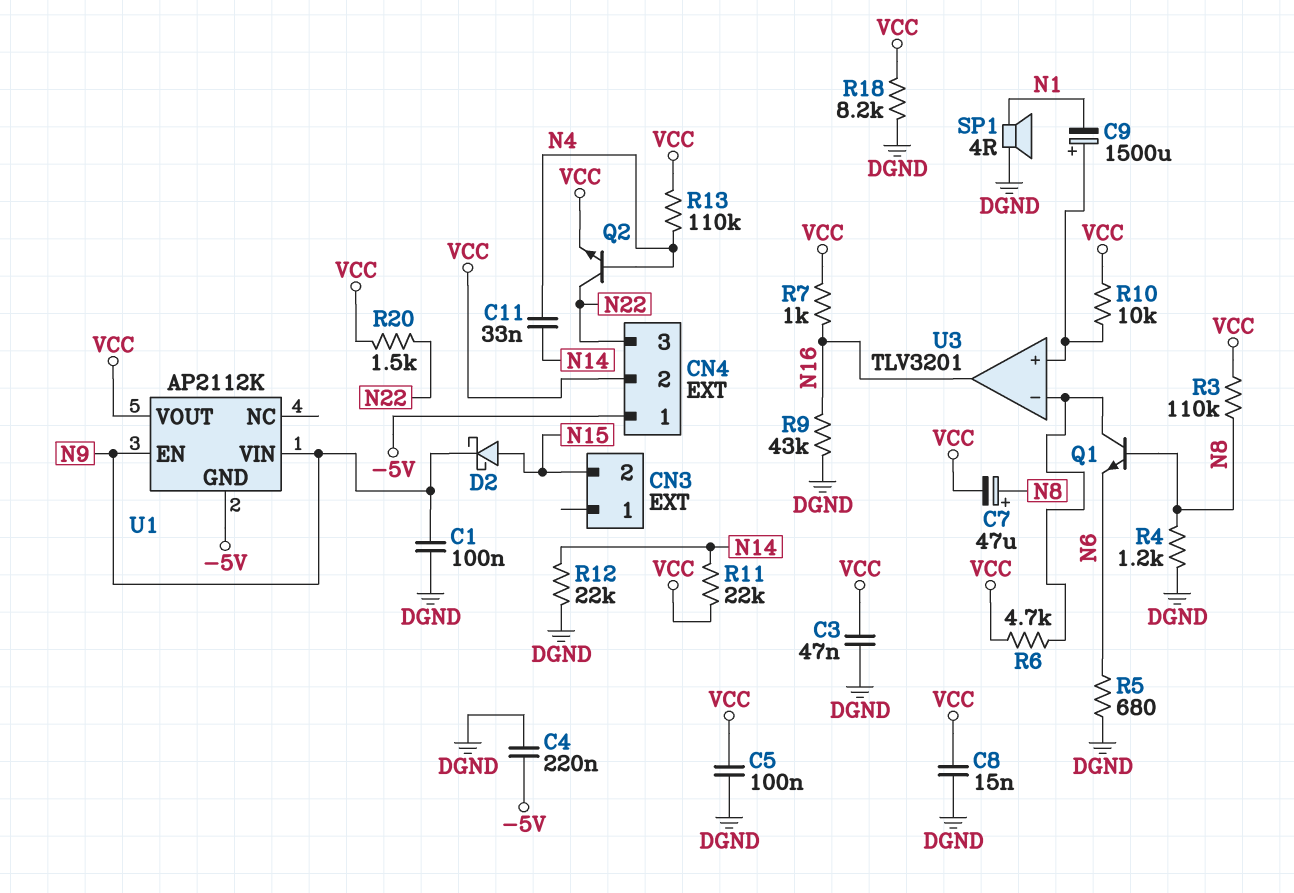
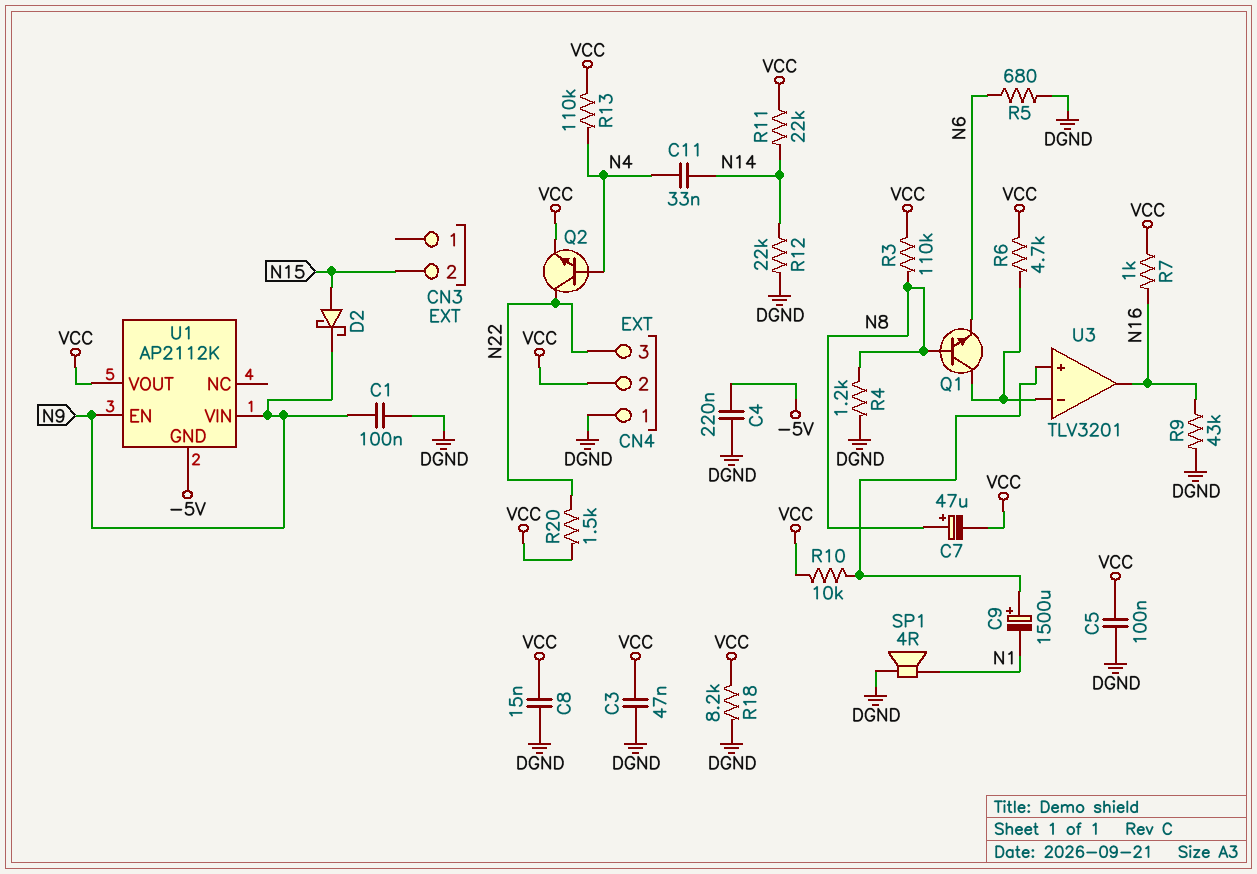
CN4 pin 1: -5V -> DGND

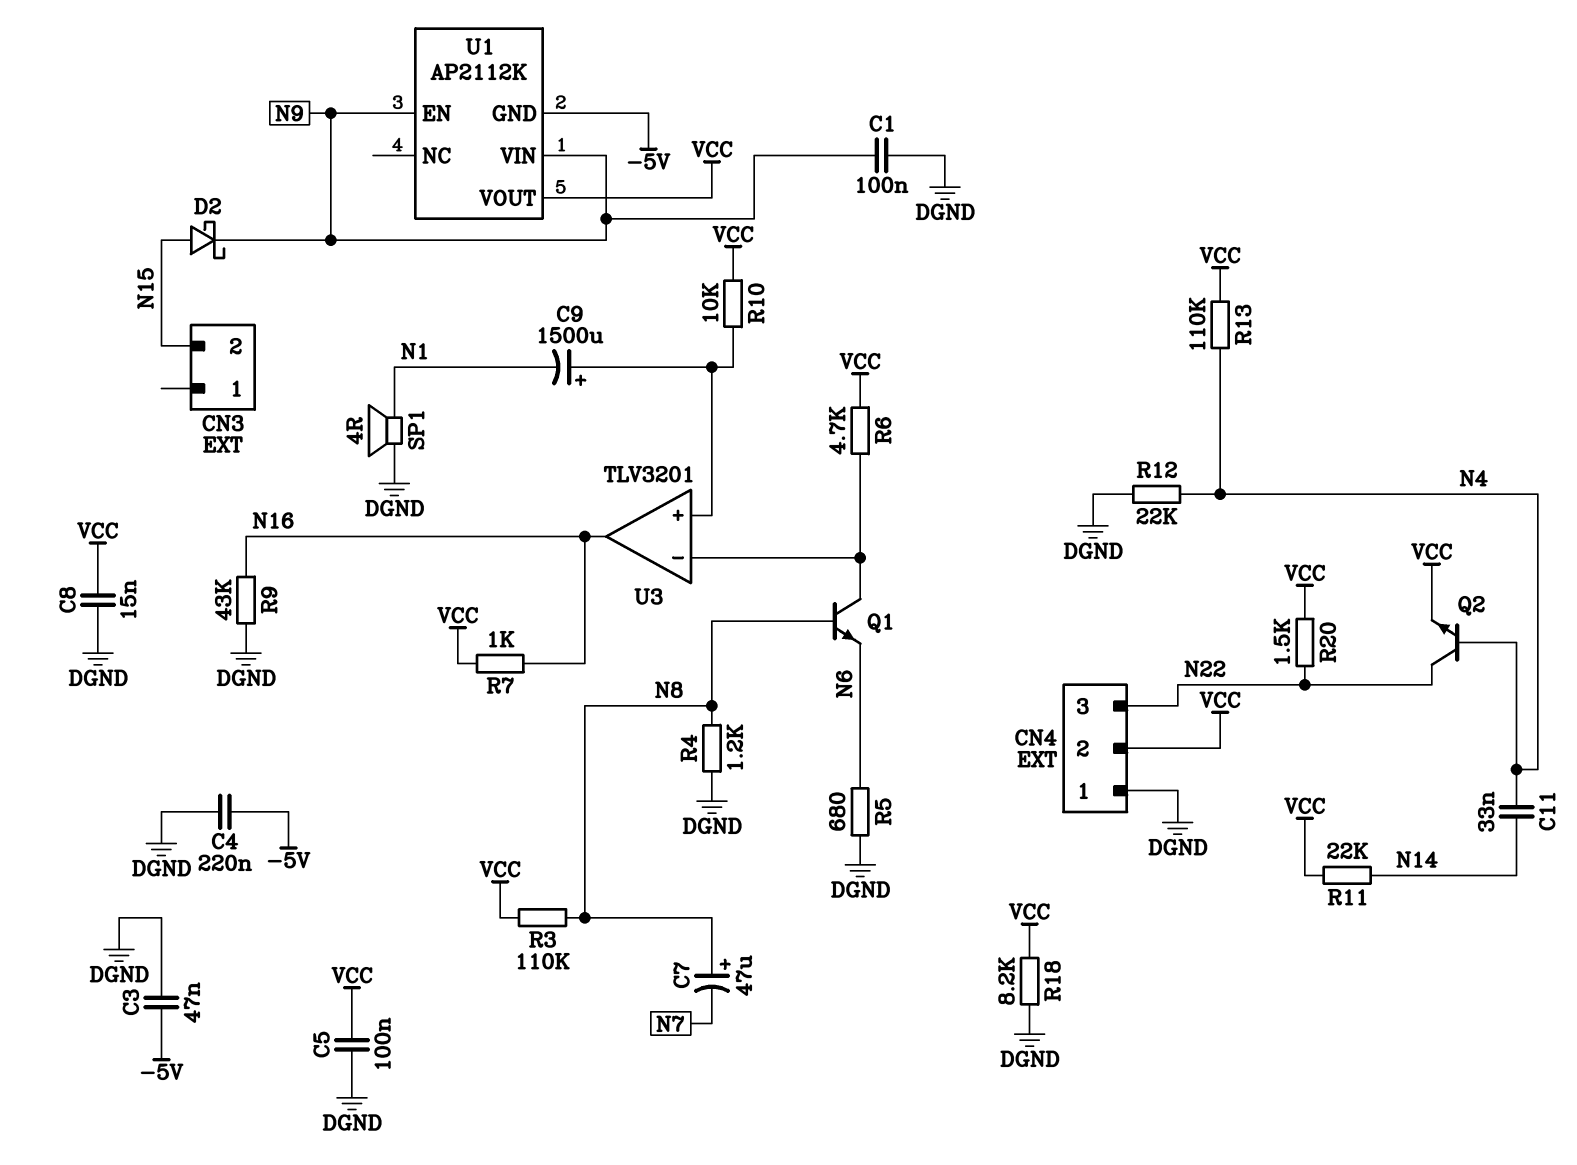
C3: 47nF (DGND, VCC) -> 47nF (-5V, DGND)
C7: 47uF (plus N8, minus VCC) -> 47uF (plus N8, minus N7)
R12: 22k (DGND, N14) -> 22k (DGND, N4)

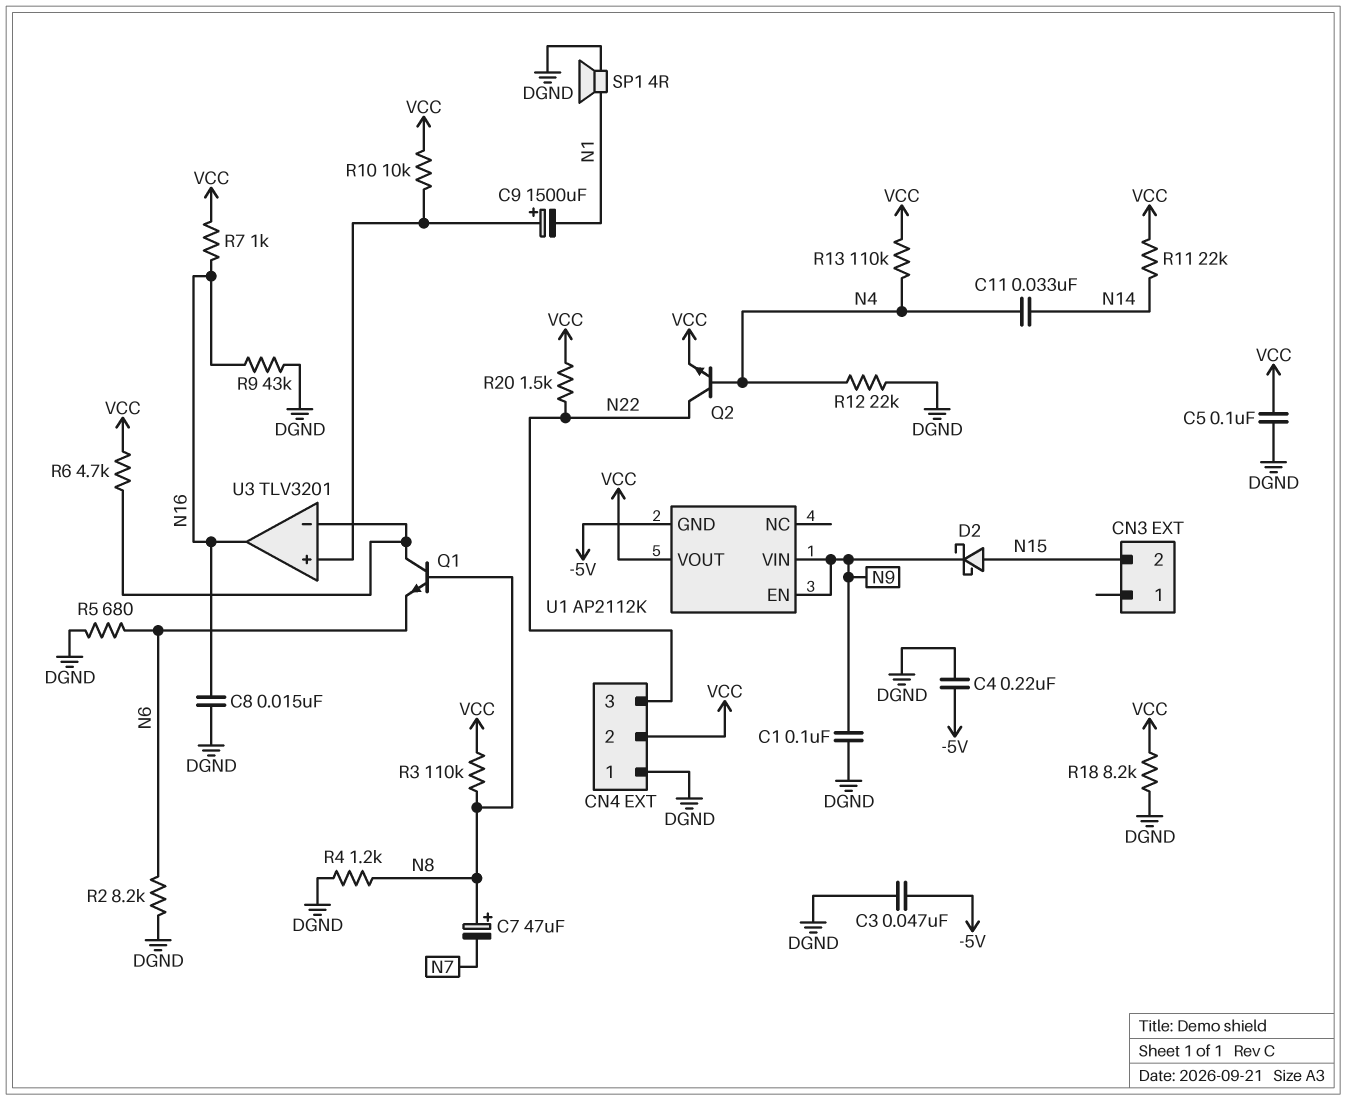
C8: 15nF (DGND, VCC) -> 15nF (DGND, N16)
R2: none -> 8.2k (DGND, N6)

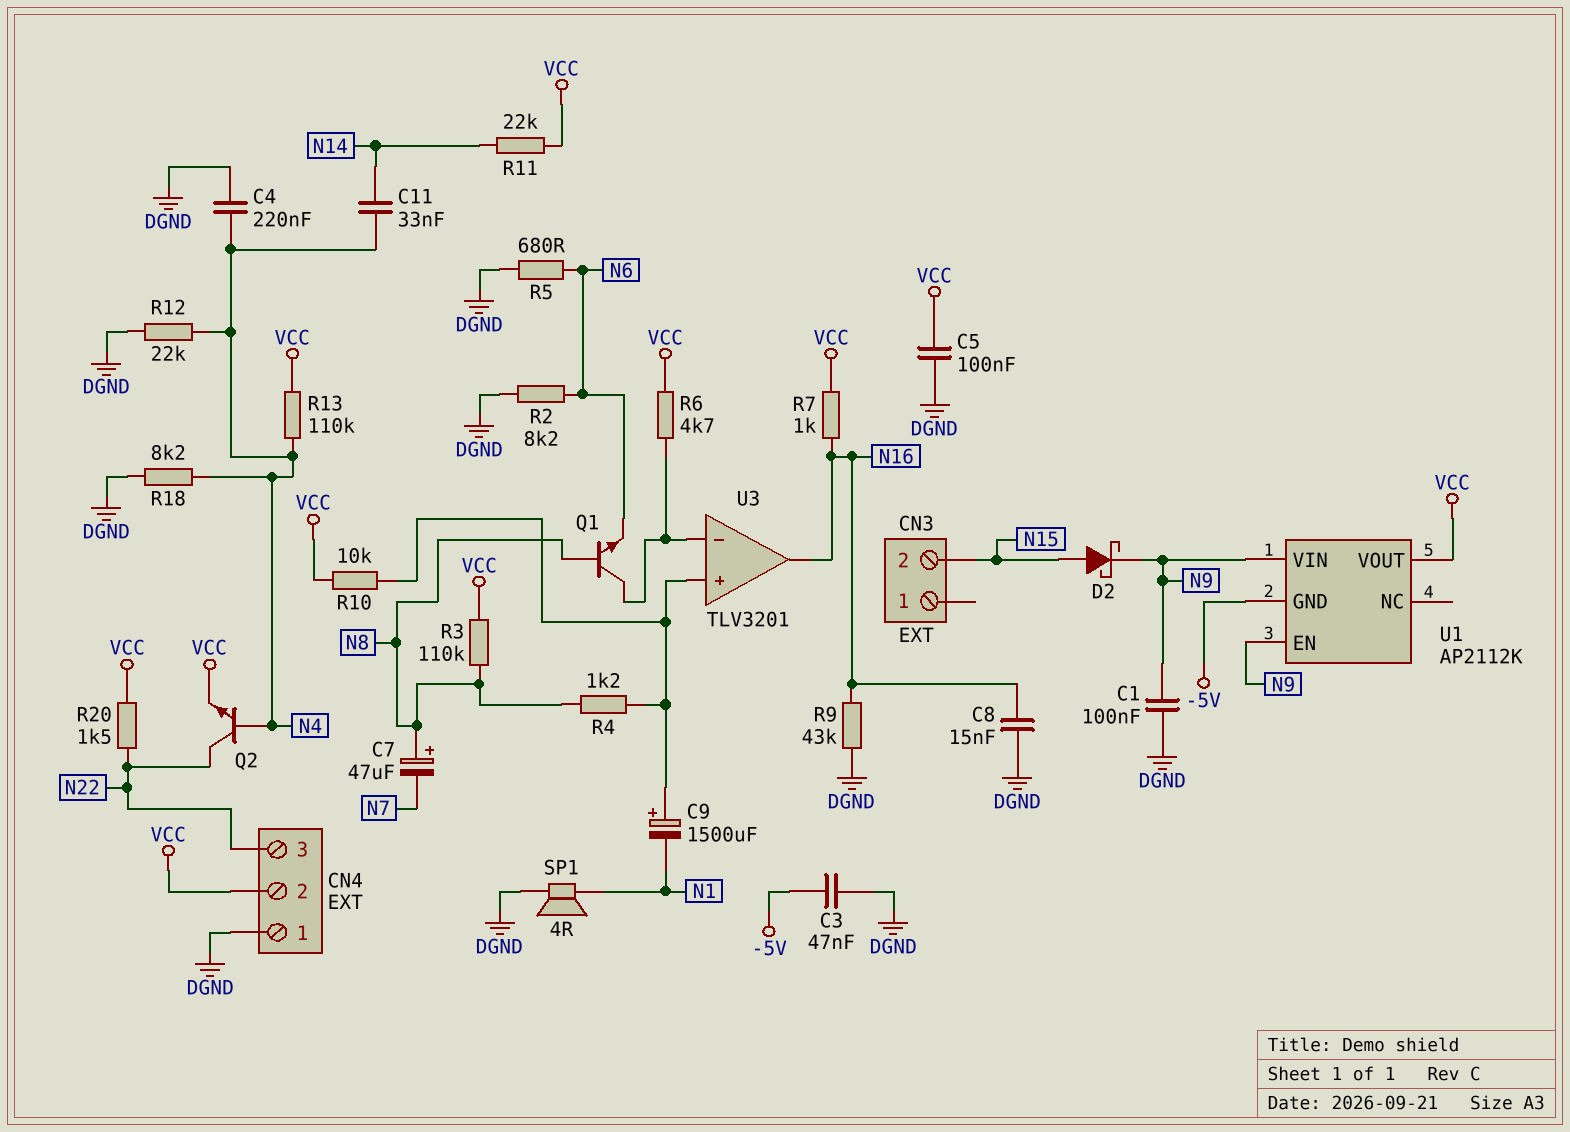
C4: 220nF (-5V, DGND) -> 220nF (DGND, N4)
R4: 1.2k (DGND, N8) -> 1.2k (N8, U3/in+)
R18: 8.2k (DGND, VCC) -> 8.2k (DGND, N4)

